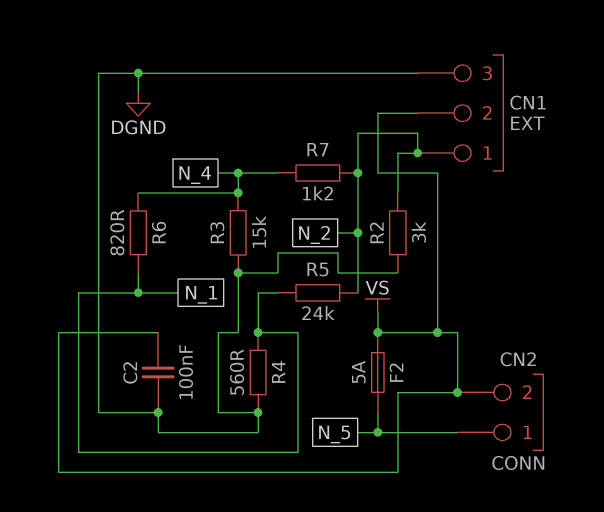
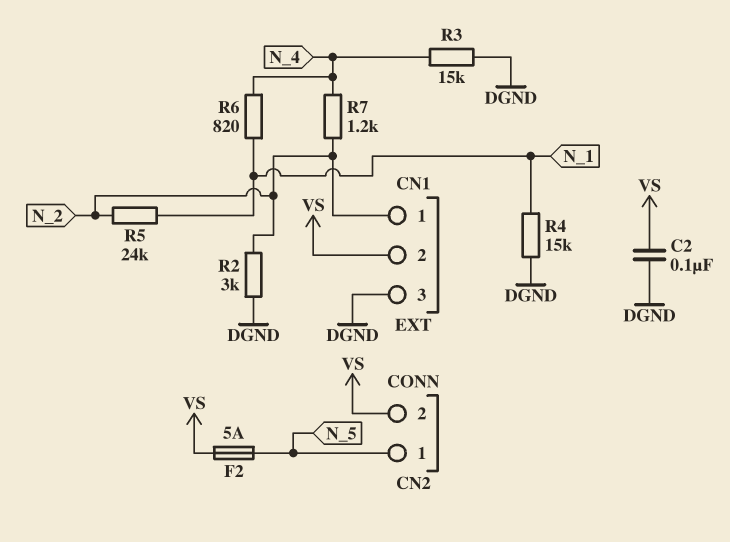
R4: 560 (DGND, N_1) -> 15k (DGND, N_1)

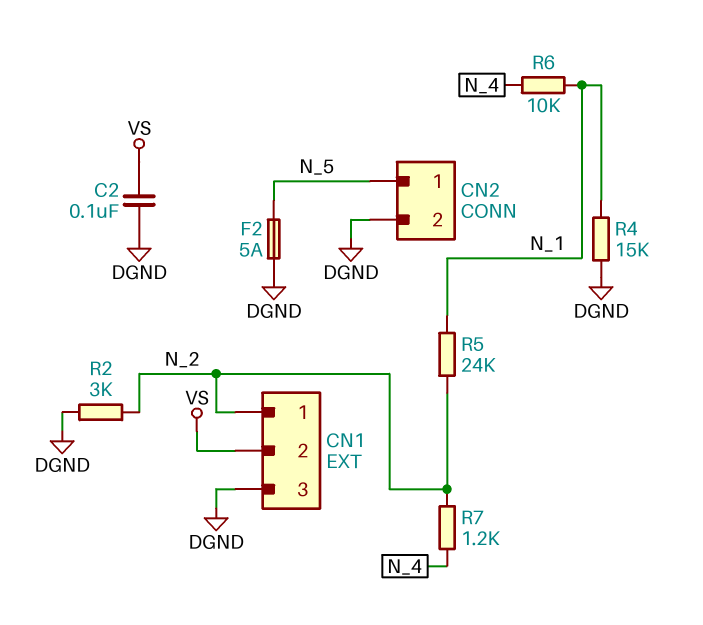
CN2 pin 2: VS -> DGND
F2: 5A (N_5, VS) -> 5A (DGND, N_5)
R3: 15k (DGND, N_4) -> none
R6: 820 (N_1, N_4) -> 10k (N_1, N_4)

